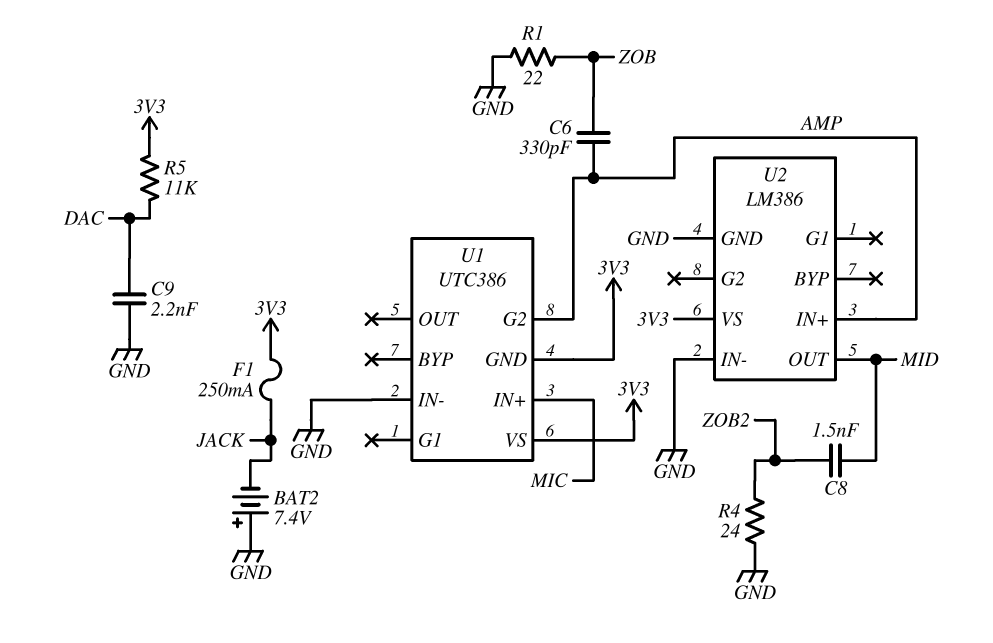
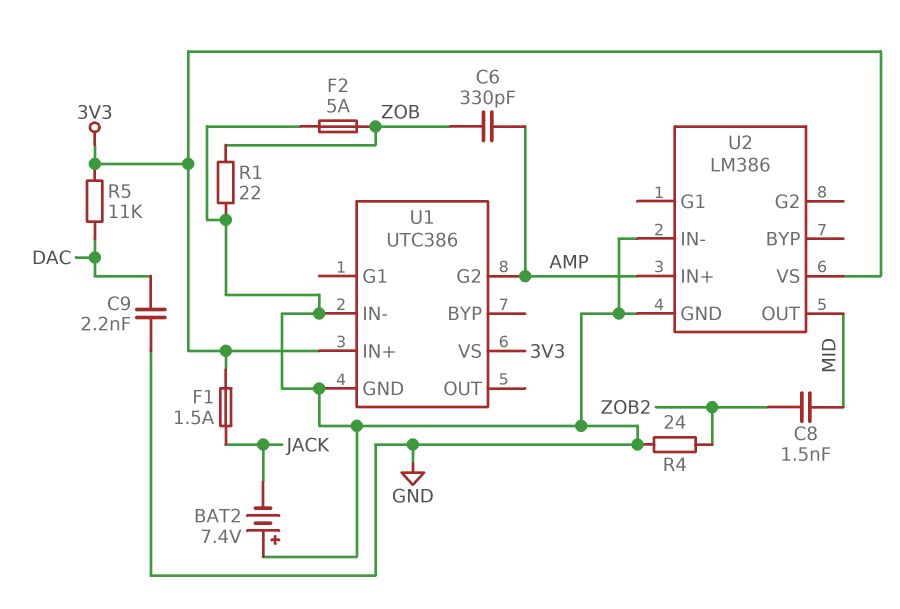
F1: 250mA (3V3, JACK) -> 1.5A (3V3, JACK)
F2: none -> 5A (GND, ZOB)
U1 pin GND: 3V3 -> GND
U1 pin IN+: MIC -> 3V3

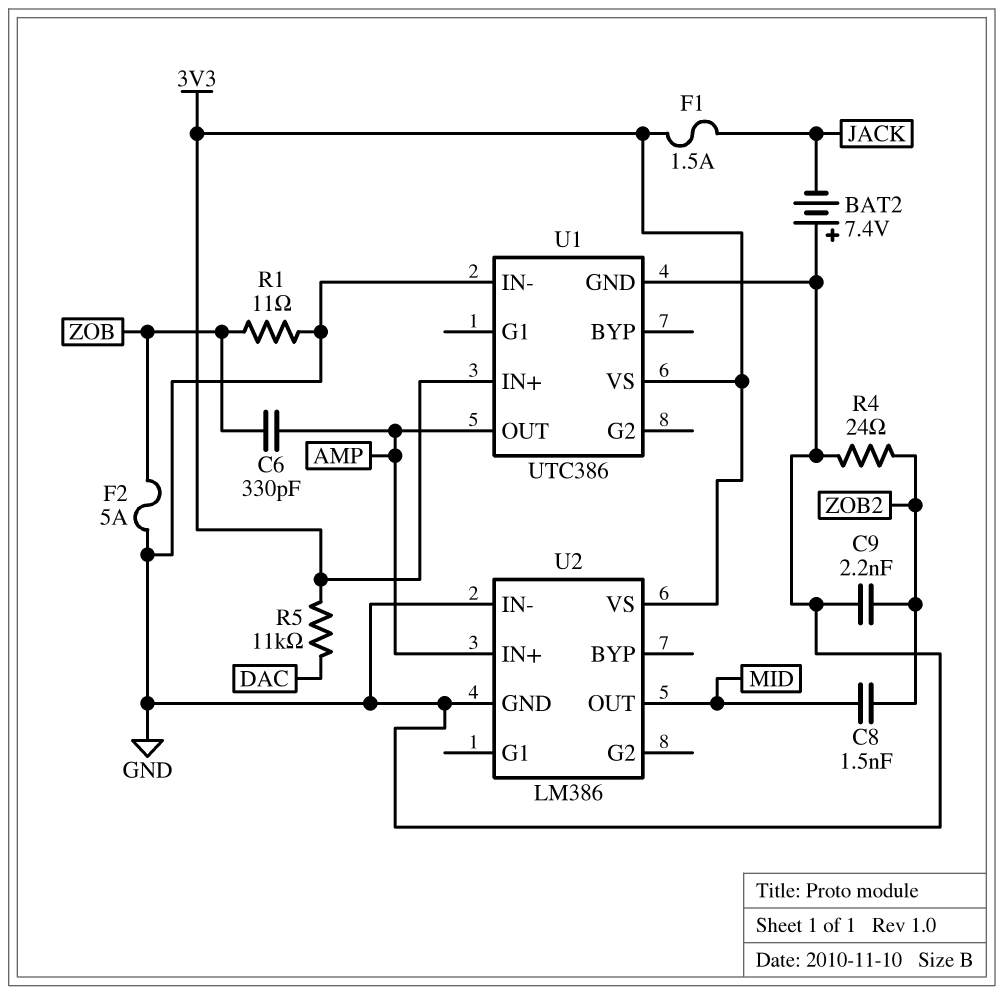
C9: 2.2nF (DAC, GND) -> 2.2nF (GND, ZOB2)
R1: 22 (GND, ZOB) -> 11 (GND, ZOB)
U1 pin G2: AMP -> none
U1 pin OUT: none -> AMP

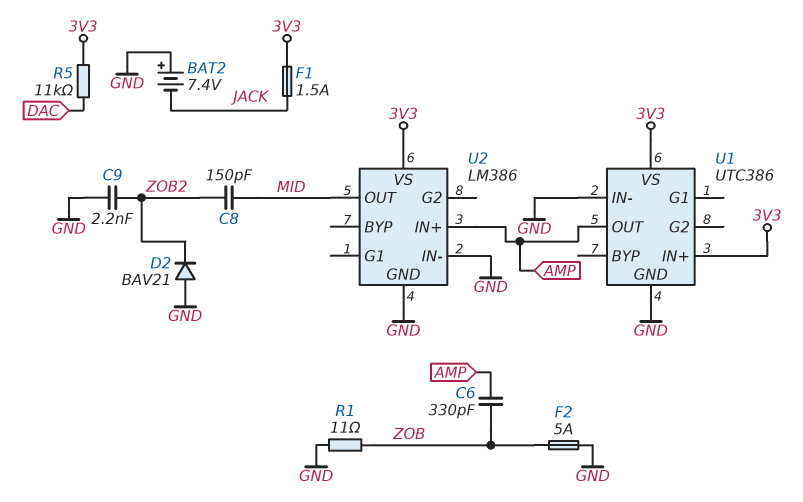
C8: 1.5nF (MID, ZOB2) -> 150pF (MID, ZOB2)
D2: none -> diode BAV21 (A GND, K ZOB2)
R4: 24 (GND, ZOB2) -> none

